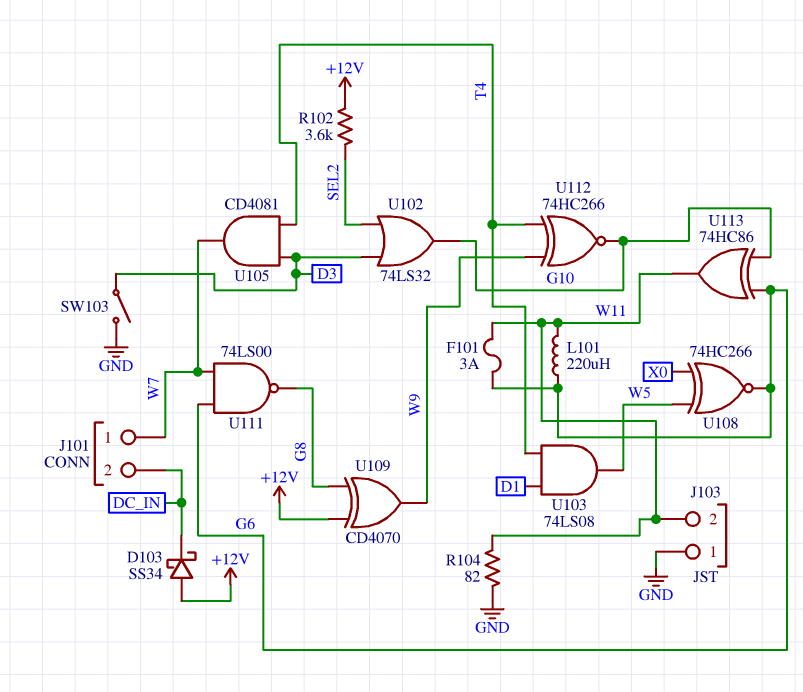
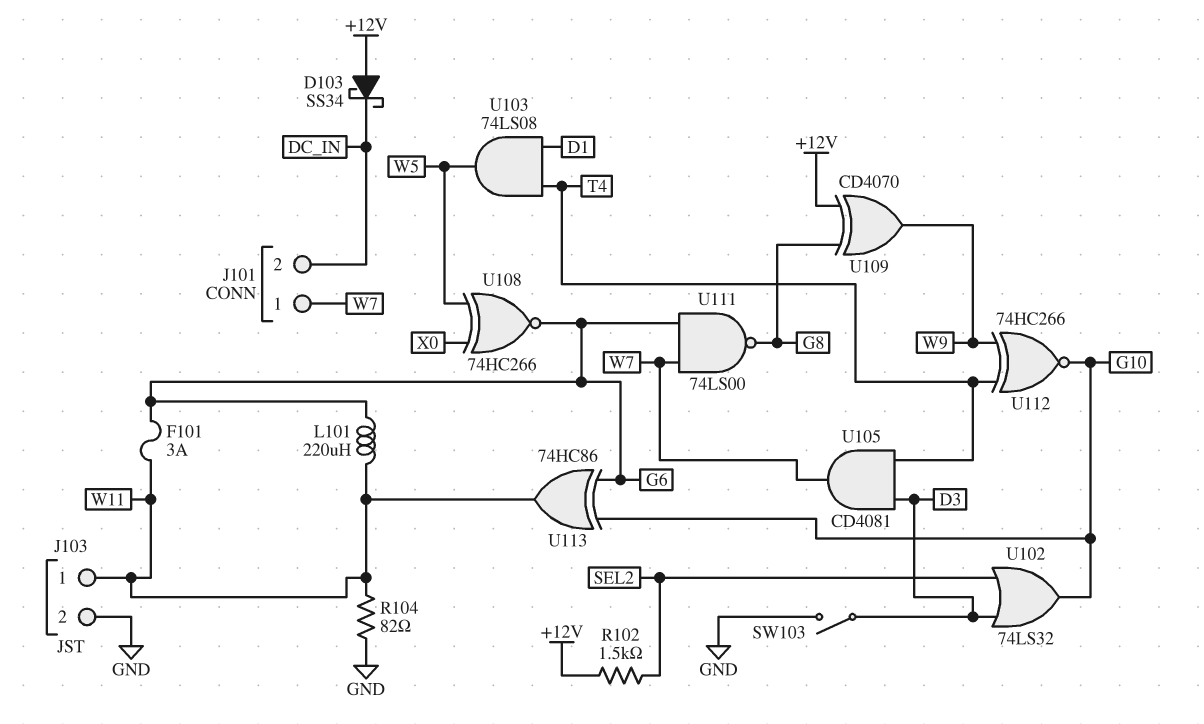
J103 pin 1: GND -> W11
J103 pin 2: W11 -> GND
R102: 3.6k (+12V, SEL2) -> 1.5k (+12V, SEL2)

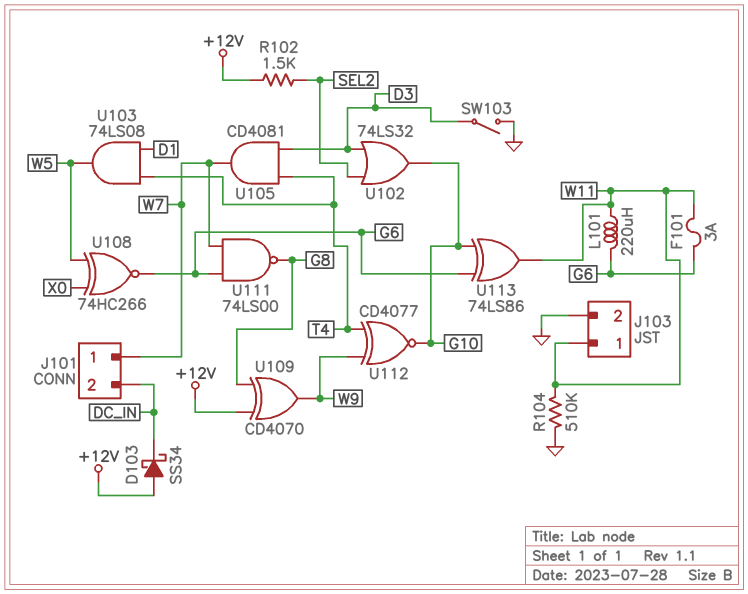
R104: 82 (GND, W11) -> 510k (GND, W11)
U112: XNOR 74HC266 (in T4, in W9, out G10) -> XNOR CD4077 (in T4, in W9, out G10)
U113: XOR 74HC86 (in G6, in G10, out W11) -> XOR 74LS86 (in G6, in G10, out W11)

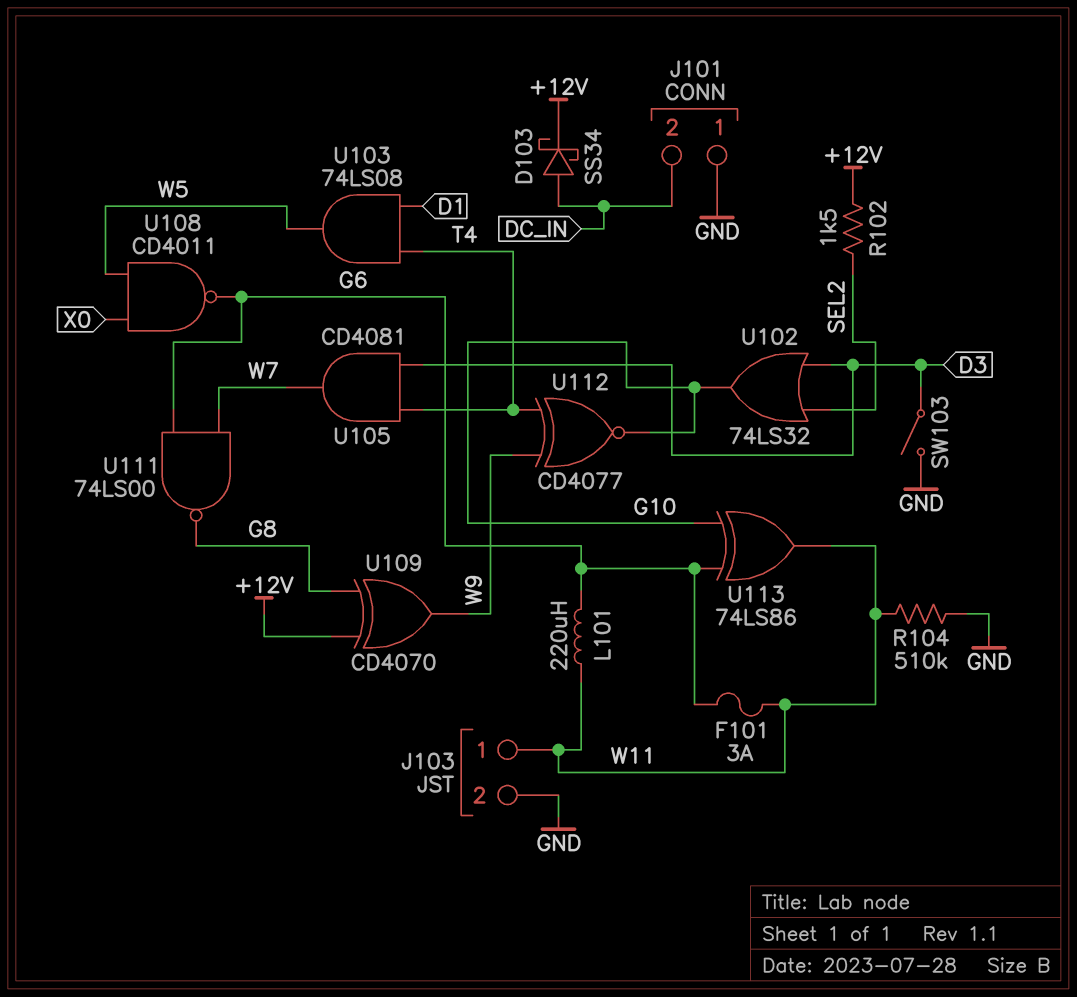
D103: schottky SS34 (A +12V, K DC_IN) -> schottky SS34 (A DC_IN, K +12V)
J101 pin 1: W7 -> GND
U108: XNOR 74HC266 (in W5, in X0, out G6) -> NAND CD4011 (in W5, in X0, out G6)

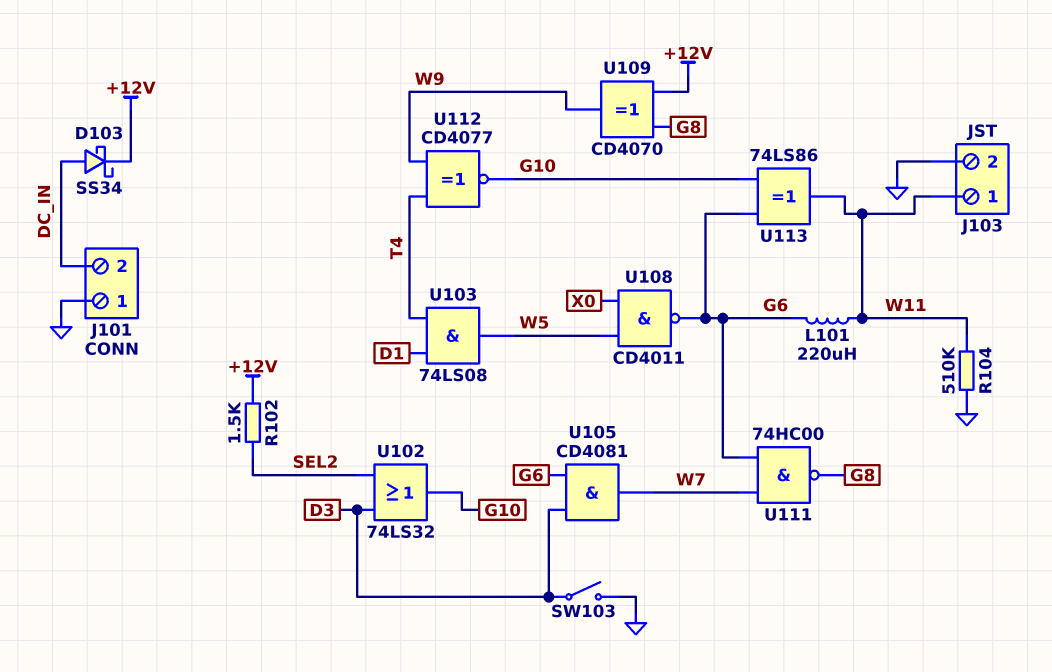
F101: 3A (G6, W11) -> none
U105: AND CD4081 (in D3, in T4, out W7) -> AND CD4081 (in D3, in G6, out W7)
U111: NAND 74LS00 (in G6, in W7, out G8) -> NAND 74HC00 (in G6, in W7, out G8)

